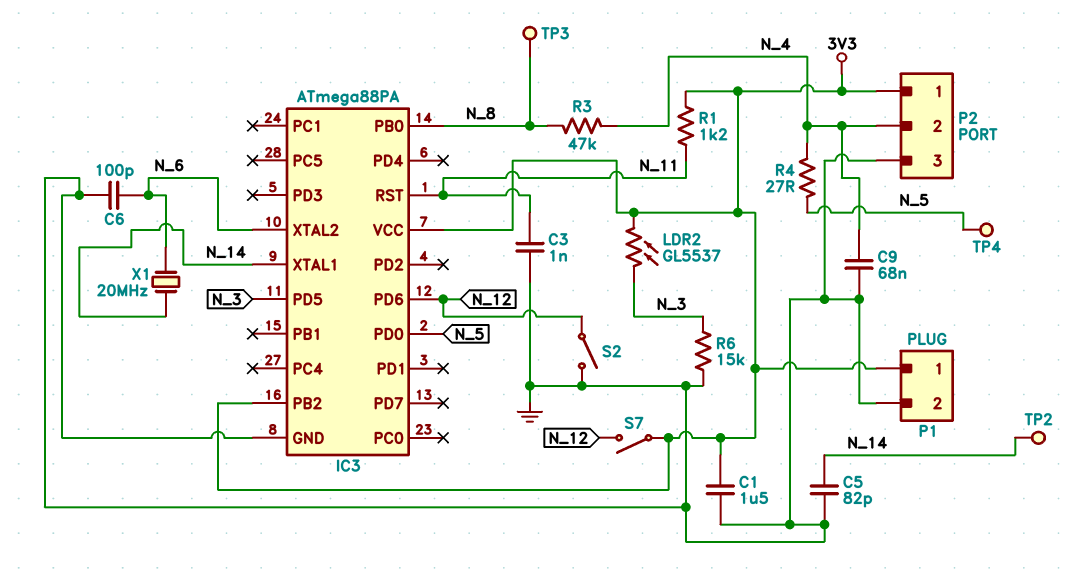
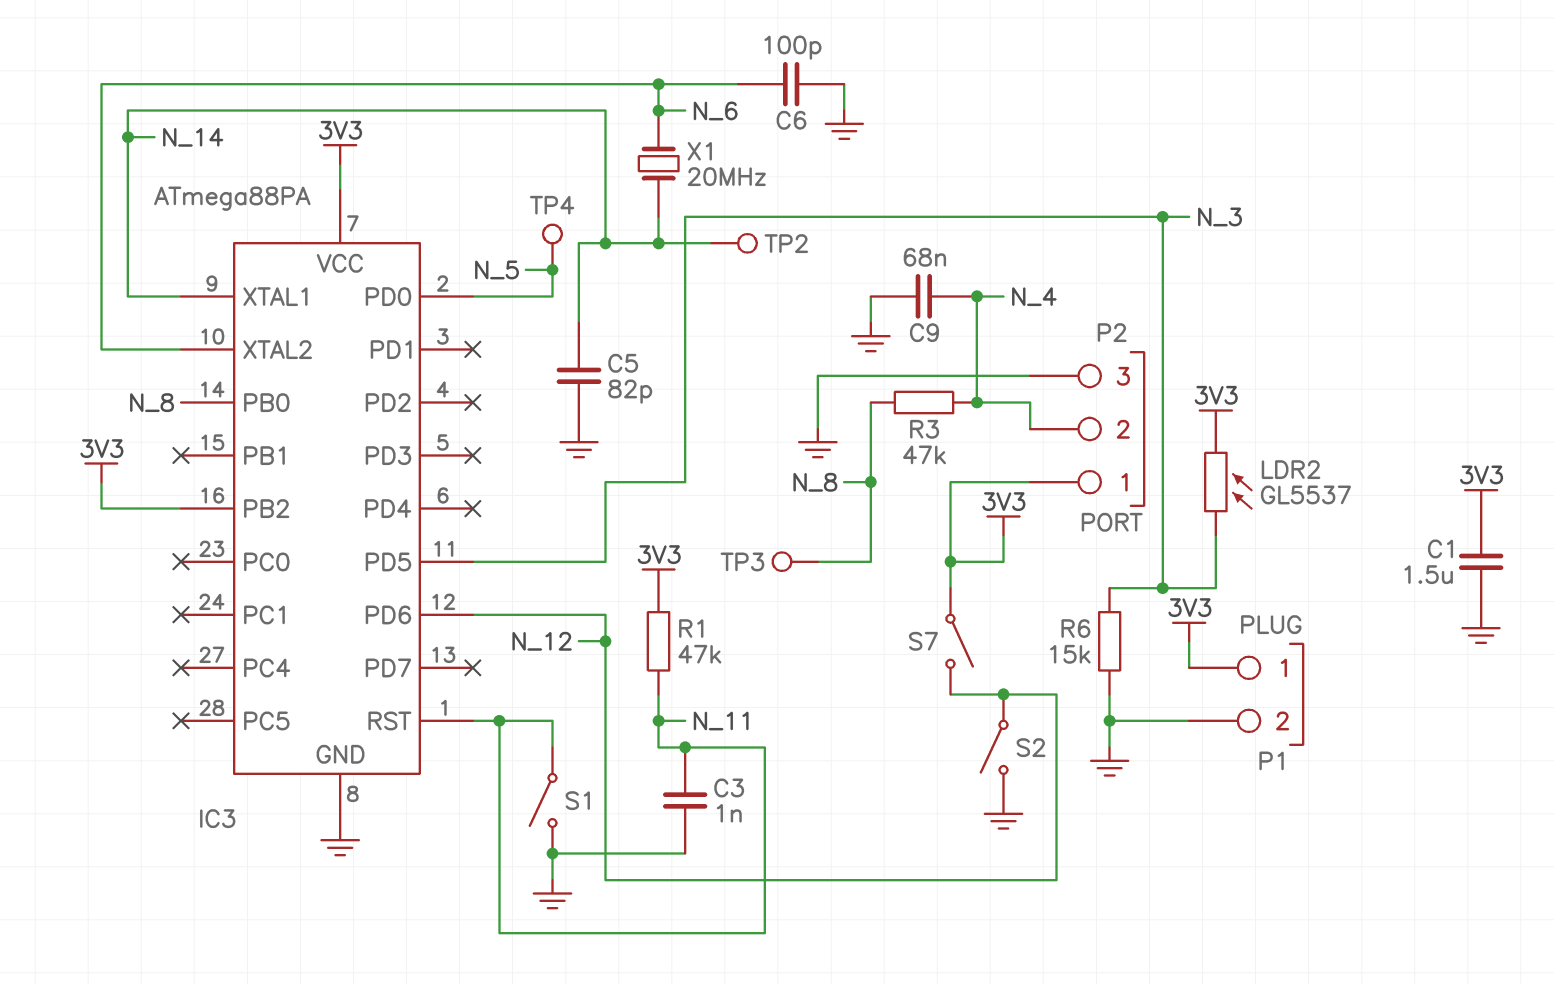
R1: 1.2k (3V3, N_11) -> 47k (3V3, N_11)
R4: 27 (N_4, N_5) -> none
S1: none -> switch (GND, N_11)

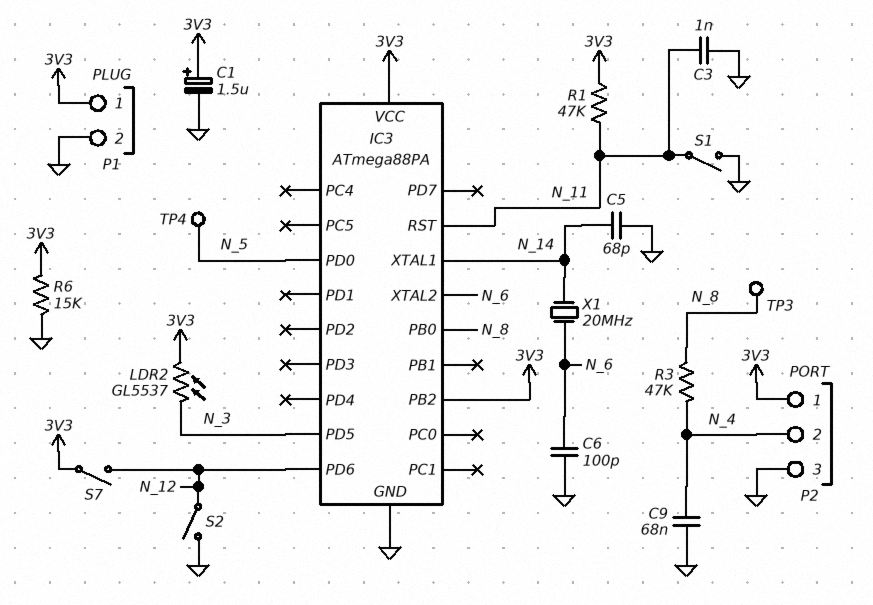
C1: 1.5uF (3V3, GND) -> 1.5uF (plus 3V3, minus GND)
C5: 82pF (GND, N_14) -> 68pF (GND, N_14)
R6: 15k (GND, N_3) -> 15k (3V3, GND)
TP2: test point (N_14) -> none

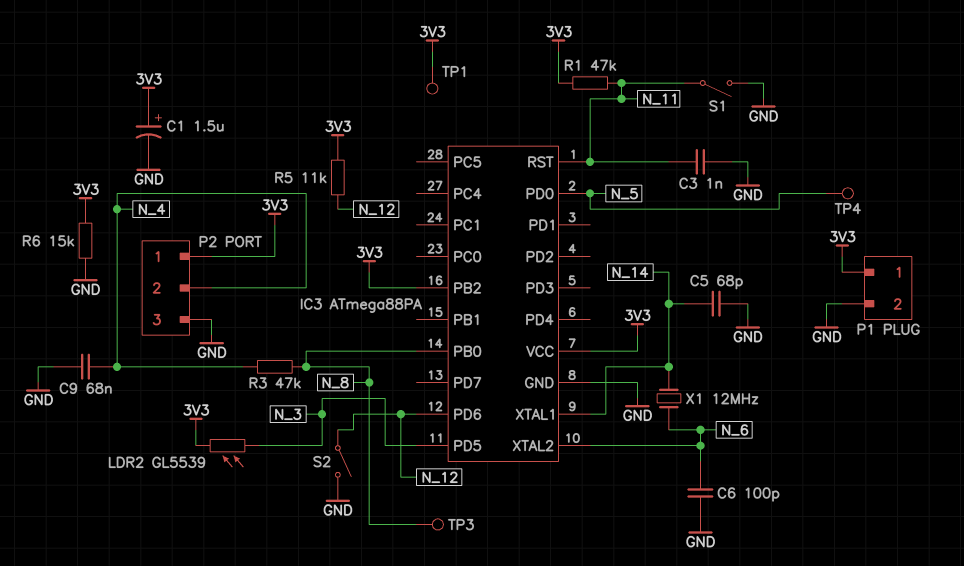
LDR2: GL5537 (3V3, N_3) -> GL5539 (3V3, N_3)
R5: none -> 11k (3V3, N_12)
S7: switch (3V3, N_12) -> none
TP1: none -> test point (3V3)
X1: 20MHz (N_6, N_14) -> 12MHz (N_6, N_14)

